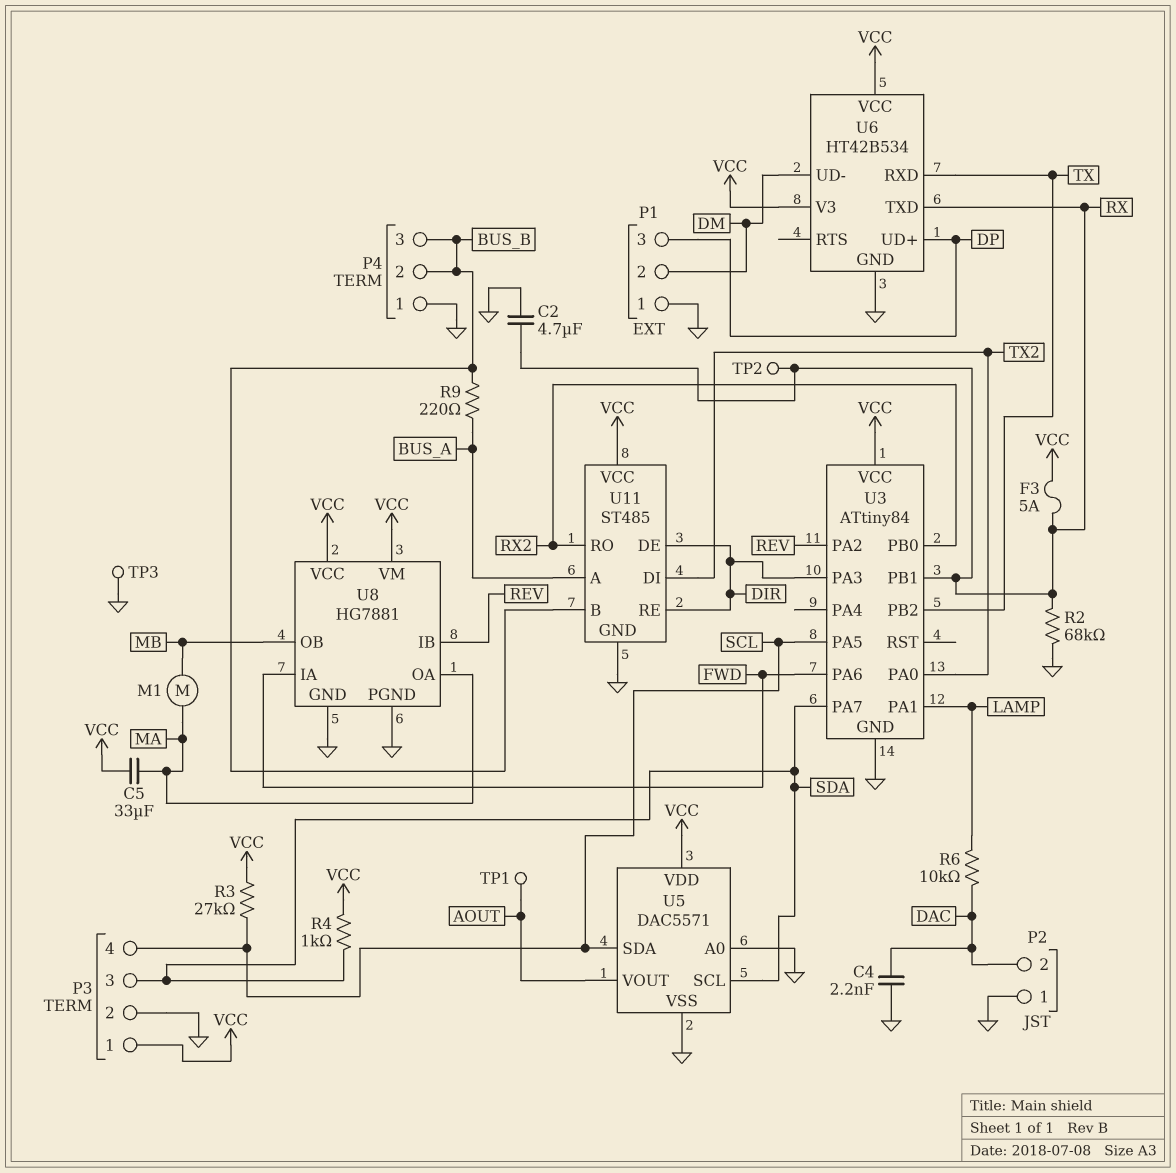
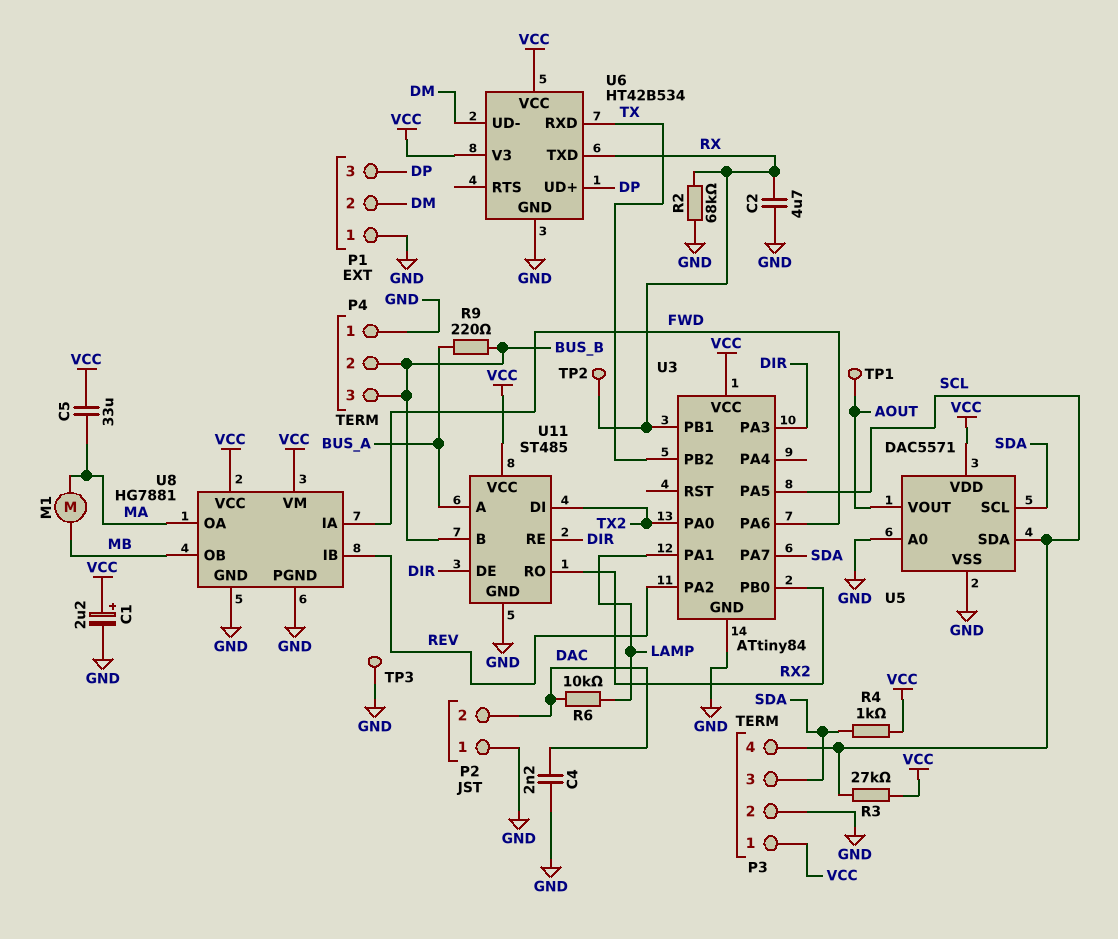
C1: none -> 2.2uF (plus VCC, minus GND)
F3: 5A (RX, VCC) -> none

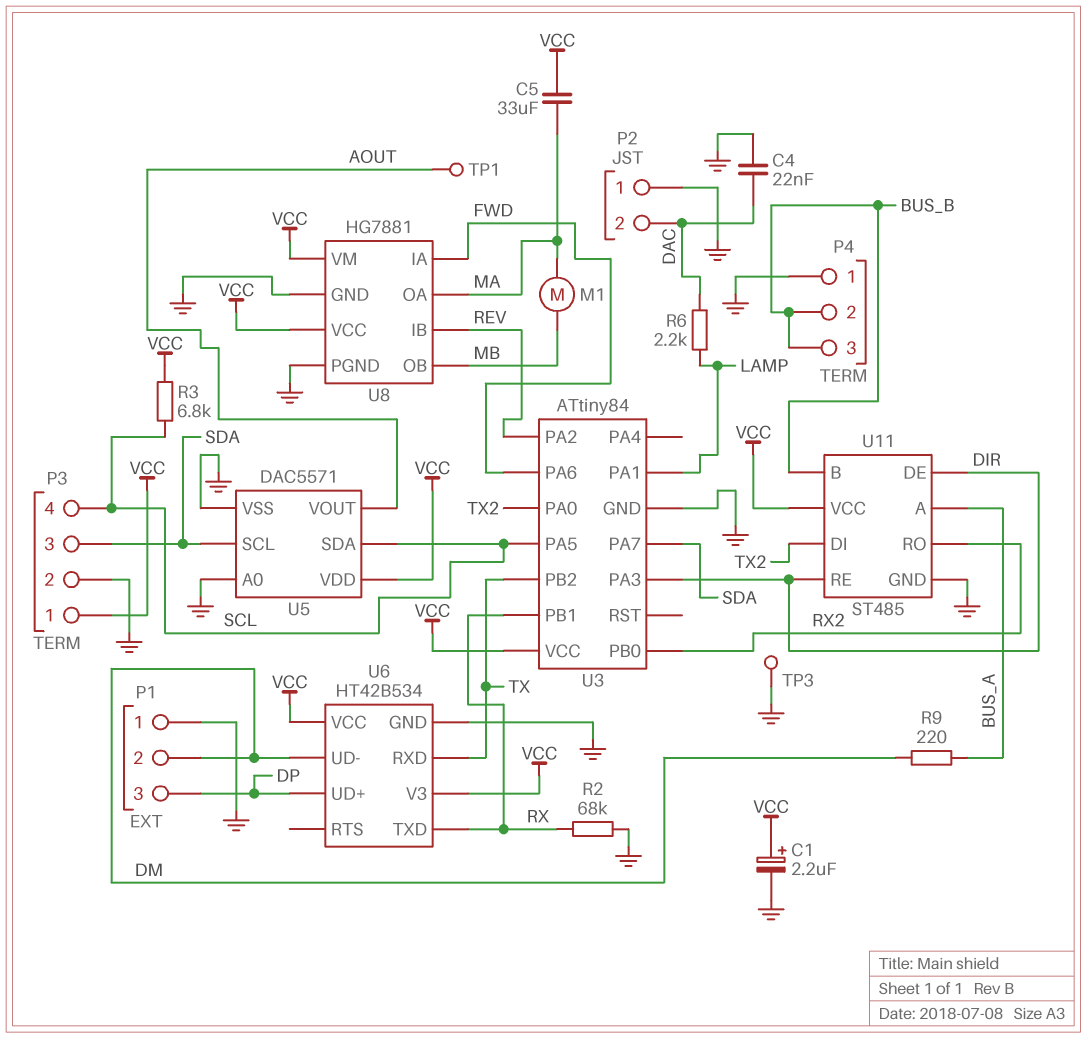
C2: 4.7uF (GND, RX) -> none
C4: 2.2nF (DAC, GND) -> 22nF (DAC, GND)
R3: 27k (SCL, VCC) -> 6.8k (SCL, VCC)
R4: 1k (SDA, VCC) -> none
R6: 10k (DAC, LAMP) -> 2.2k (DAC, LAMP)
R9: 220 (BUS_A, BUS_B) -> 220 (BUS_A, DM)
TP2: test point (RX) -> none

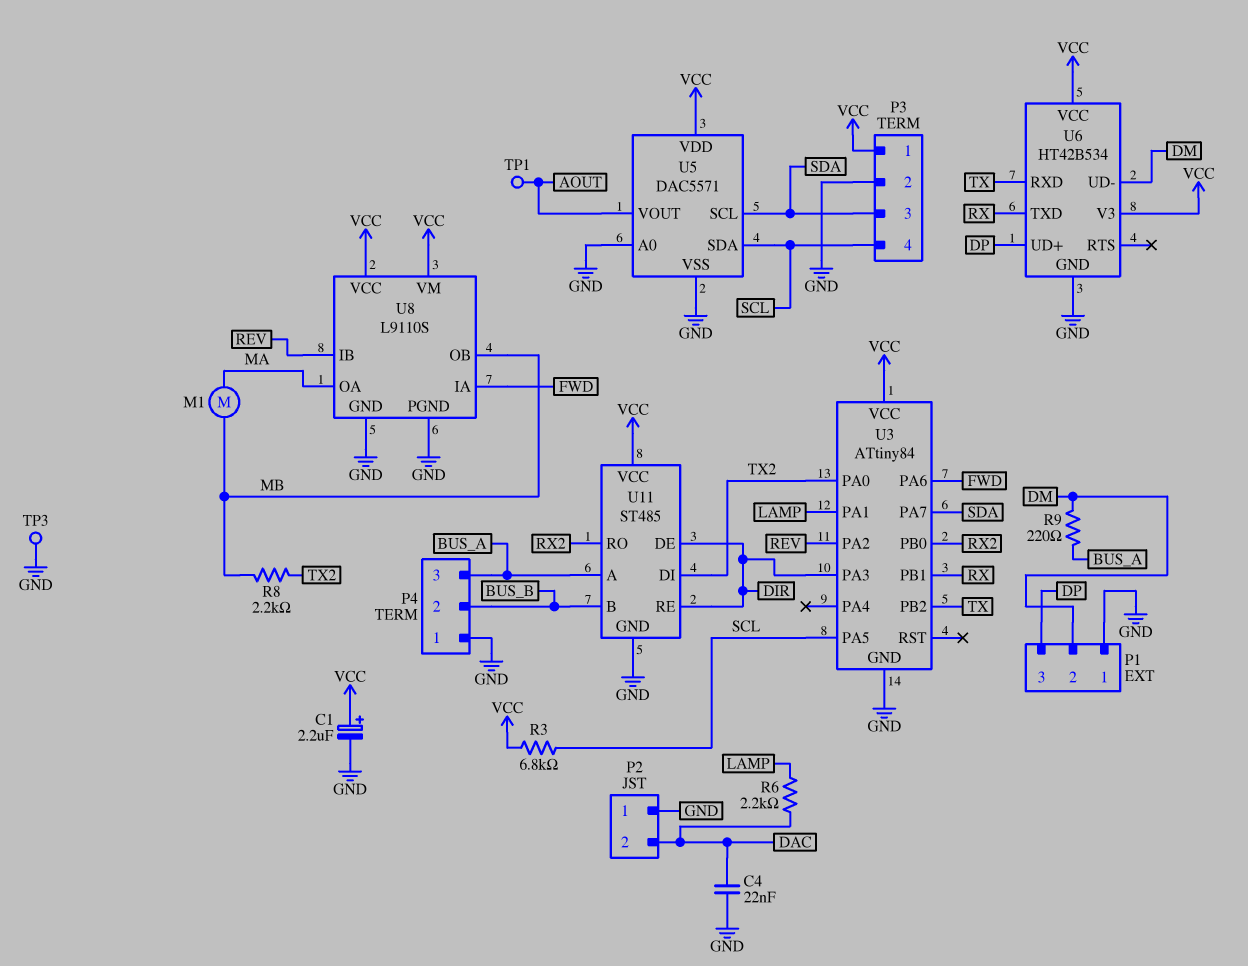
C5: 33uF (MA, VCC) -> none
P4 pin 3: BUS_B -> BUS_A
R2: 68k (GND, RX) -> none
R8: none -> 2.2k (MB, TX2)
U8: HG7881 -> L9110S

